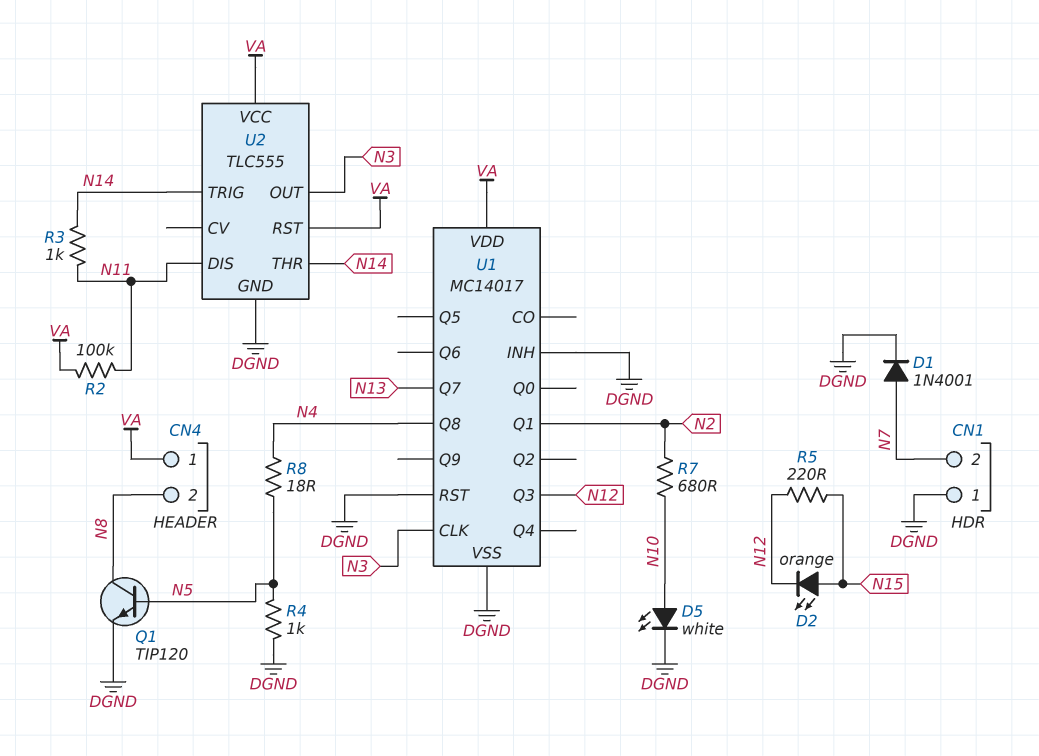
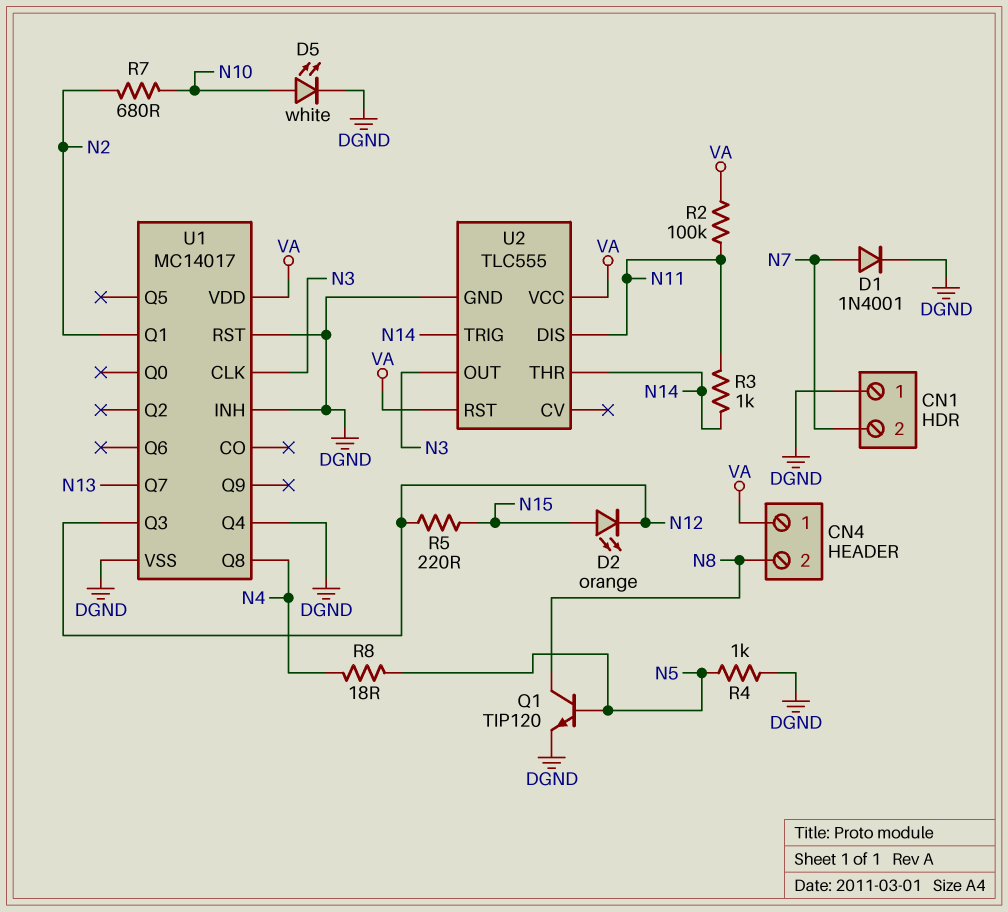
U1 pin Q4: none -> DGND

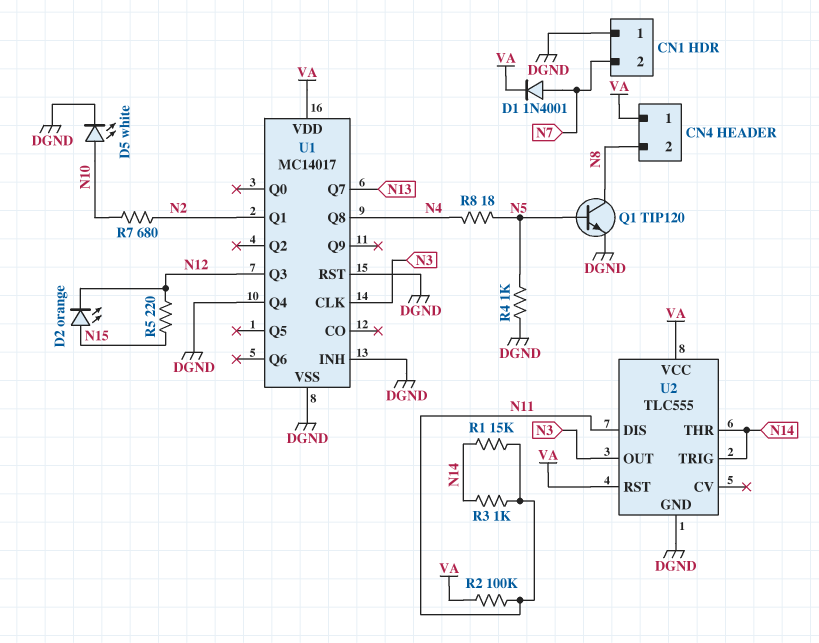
D1: diode 1N4001 (A N7, K DGND) -> diode 1N4001 (A N7, K VA)
R1: none -> 15k (N11, N14)

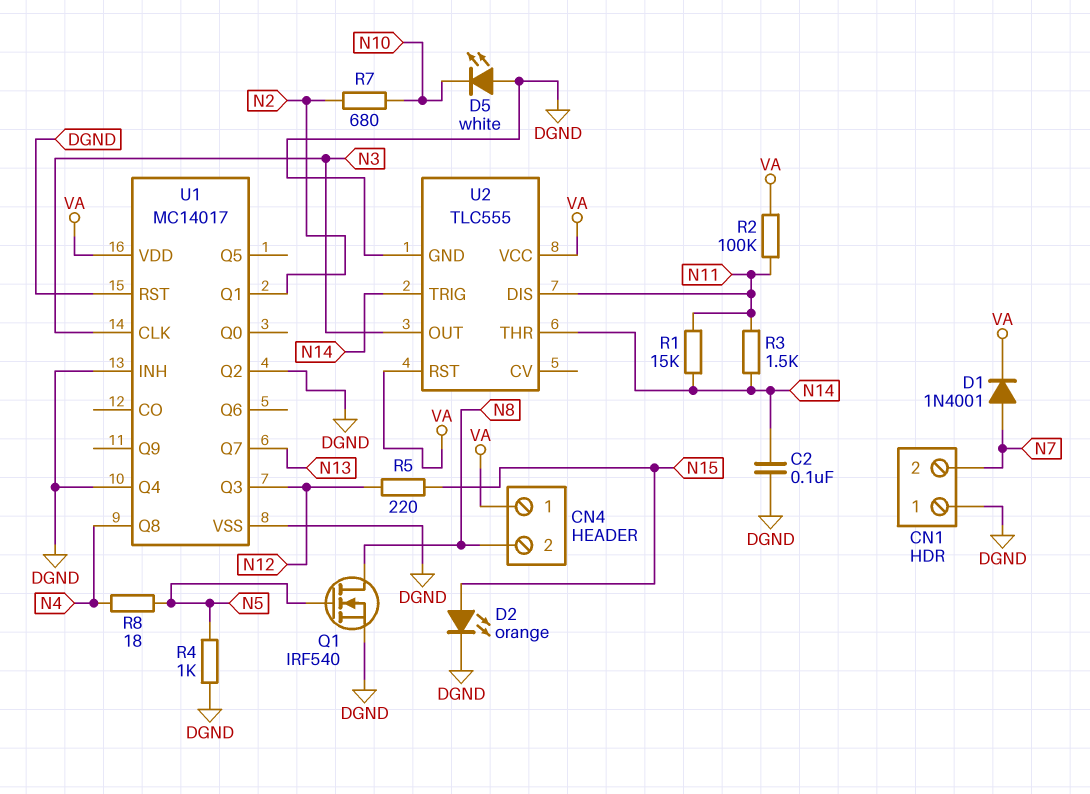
C2: none -> 100nF (DGND, N14)
D2: LED orange (A N15, K N12) -> LED orange (A N15, K DGND)
D5: LED white (A N10, K DGND) -> LED white (A DGND, K N10)
Q1: NPN TIP120 (B N5, C N8, E DGND) -> NMOS IRF540 (G N5, D N8, S DGND)
R3: 1k (N11, N14) -> 1.5k (N11, N14)
U1 pin Q2: none -> DGND

